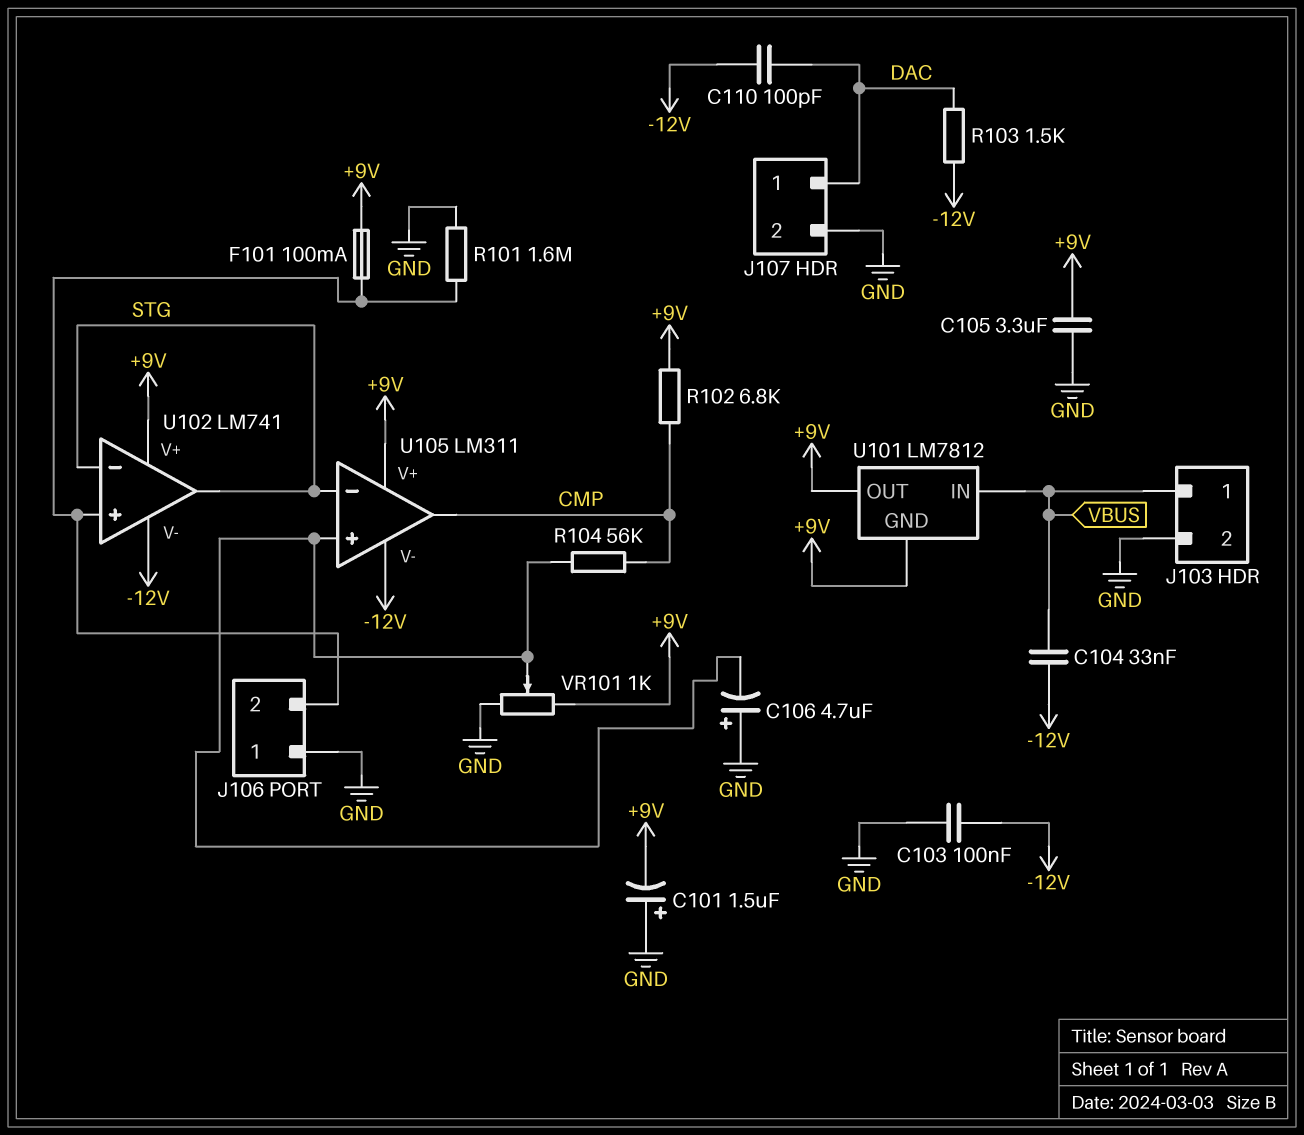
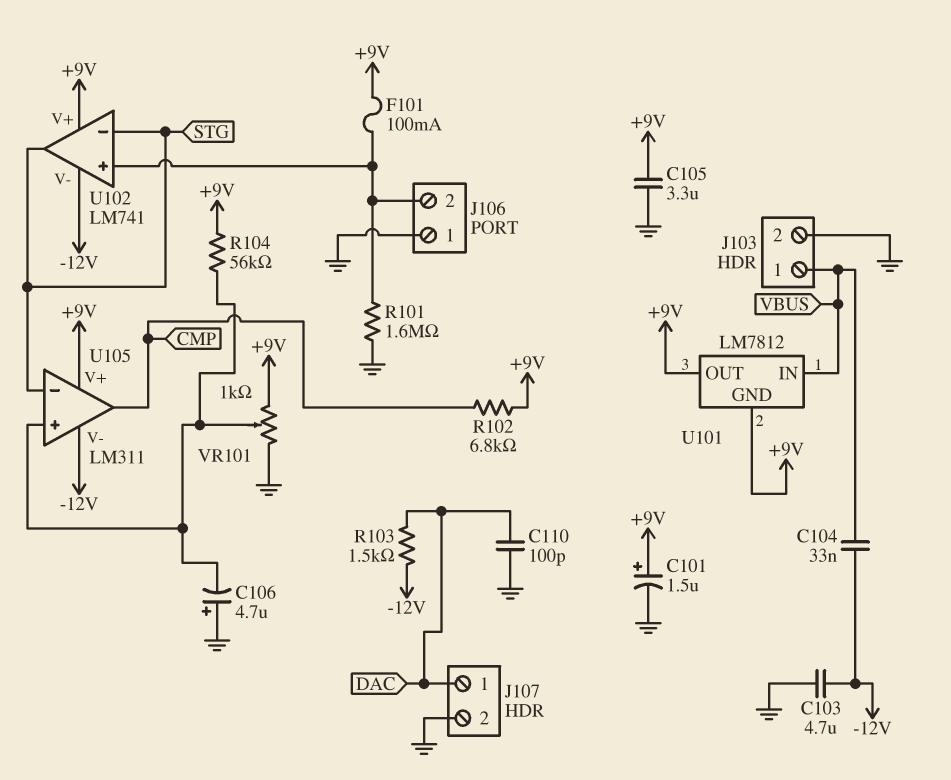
C101: 1.5uF (plus GND, minus +9V) -> 1.5uF (plus +9V, minus GND)
C103: 100nF (-12V, GND) -> 4.7uF (-12V, GND)
C110: 100pF (-12V, DAC) -> 100pF (DAC, GND)
R104: 56k (CMP, U105/in+) -> 56k (+9V, U105/in+)

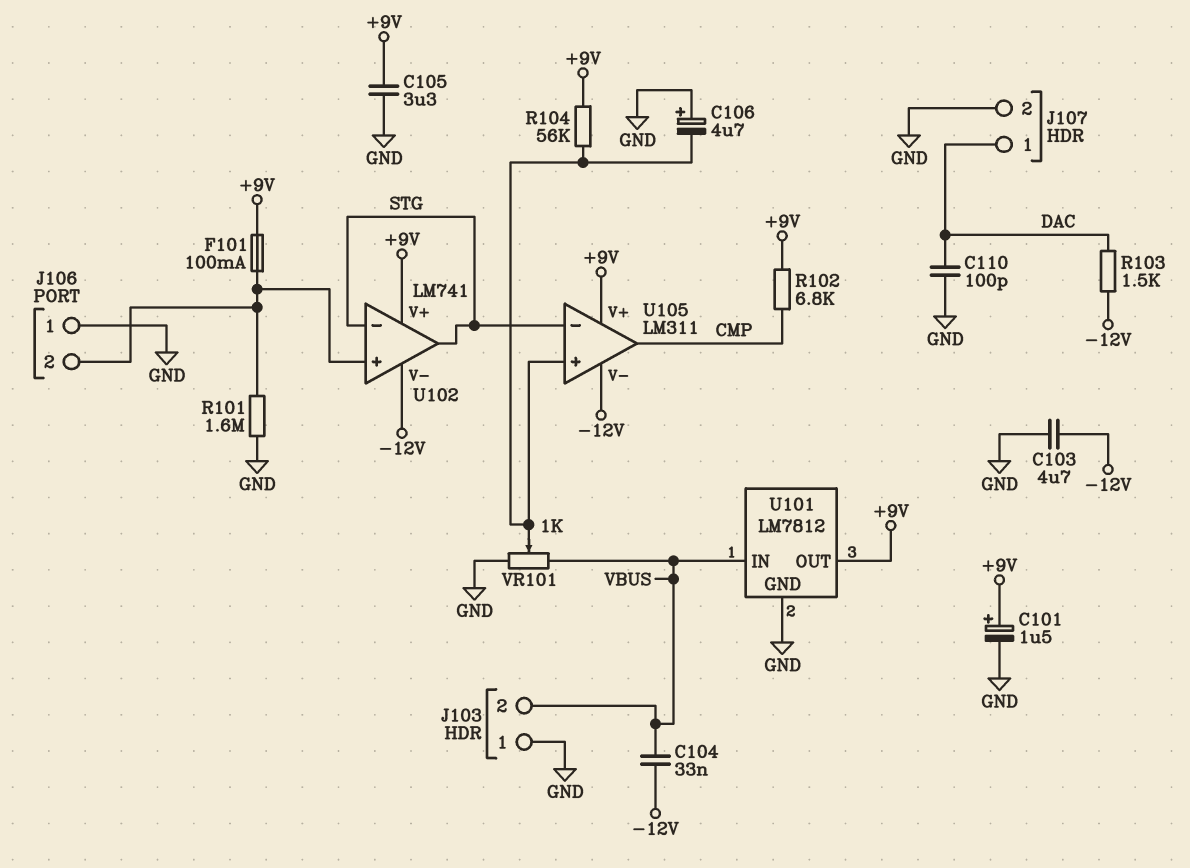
J103 pin 1: VBUS -> GND
J103 pin 2: GND -> VBUS
U101 pin GND: +9V -> GND
VR101: 1k (+9V, GND, wiper U105/in+) -> 1k (GND, VBUS, wiper U105/in+)

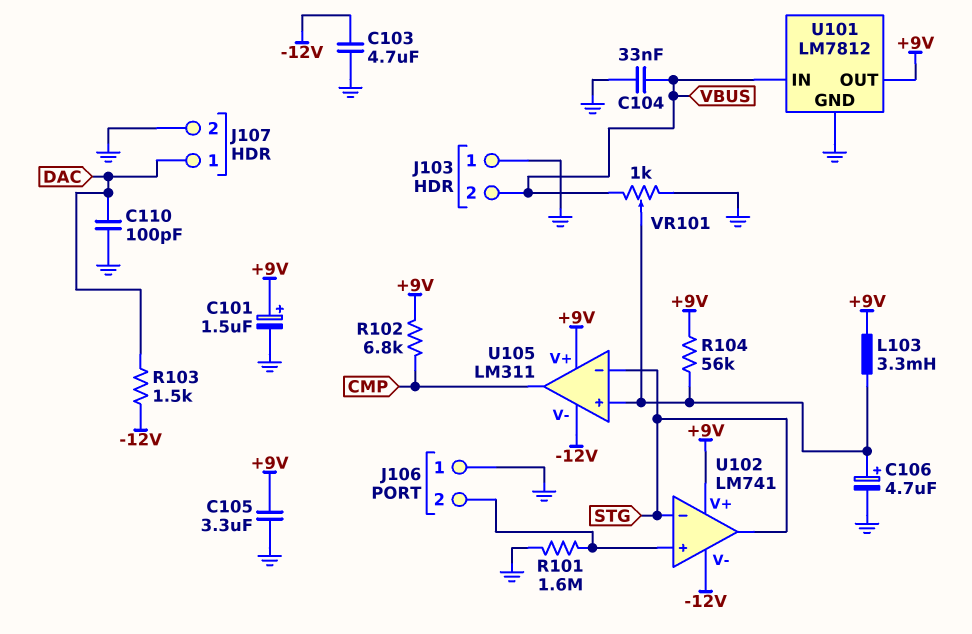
C104: 33nF (-12V, VBUS) -> 33nF (GND, VBUS)
C106: 4.7uF (plus GND, minus U105/in+) -> 4.7uF (plus U105/in+, minus GND)
F101: 100mA (+9V, J106/2) -> none
L103: none -> 3.3mH (+9V, U105/in+)

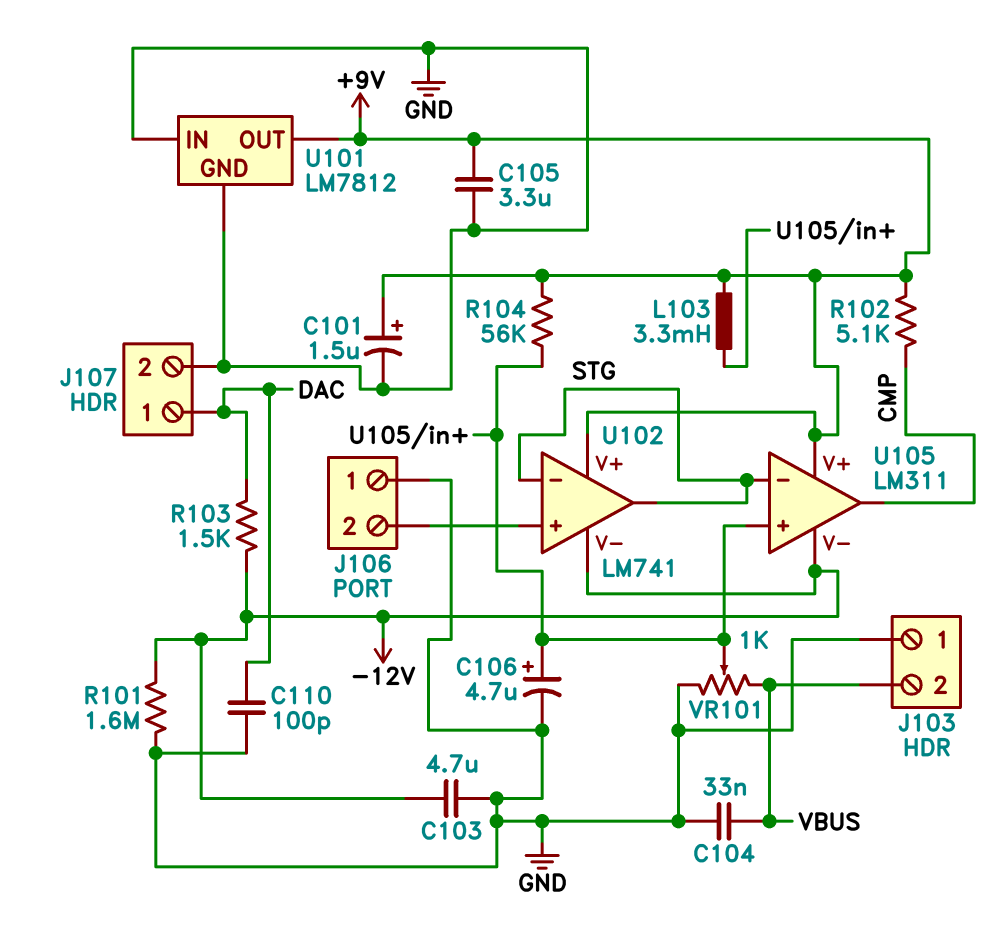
R101: 1.6M (GND, J106/2) -> 1.6M (-12V, GND)
R102: 6.8k (+9V, CMP) -> 5.1k (+9V, CMP)
U101 pin IN: VBUS -> GND

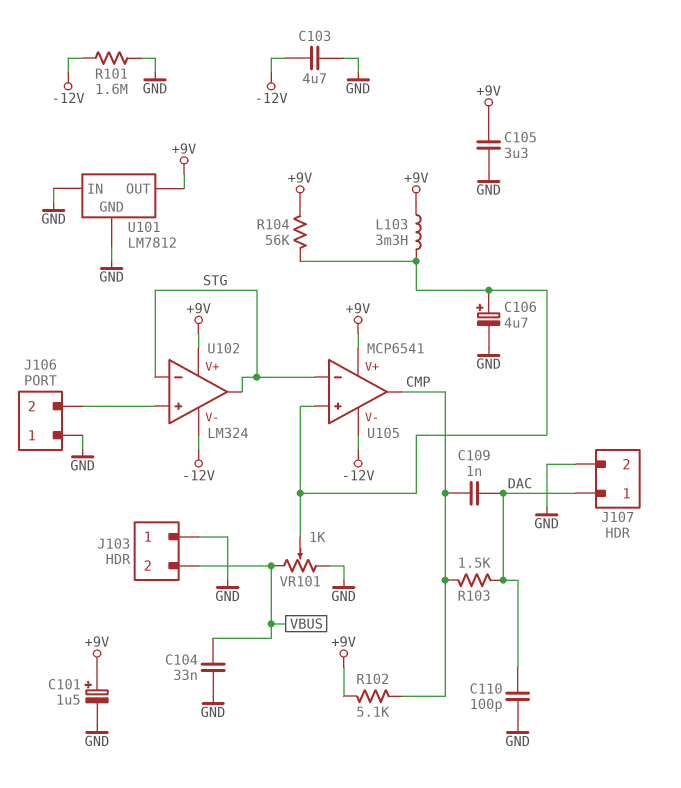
C109: none -> 1nF (CMP, DAC)
R103: 1.5k (-12V, DAC) -> 1.5k (CMP, DAC)
U102: LM741 -> LM324
U105: LM311 -> MCP6541

